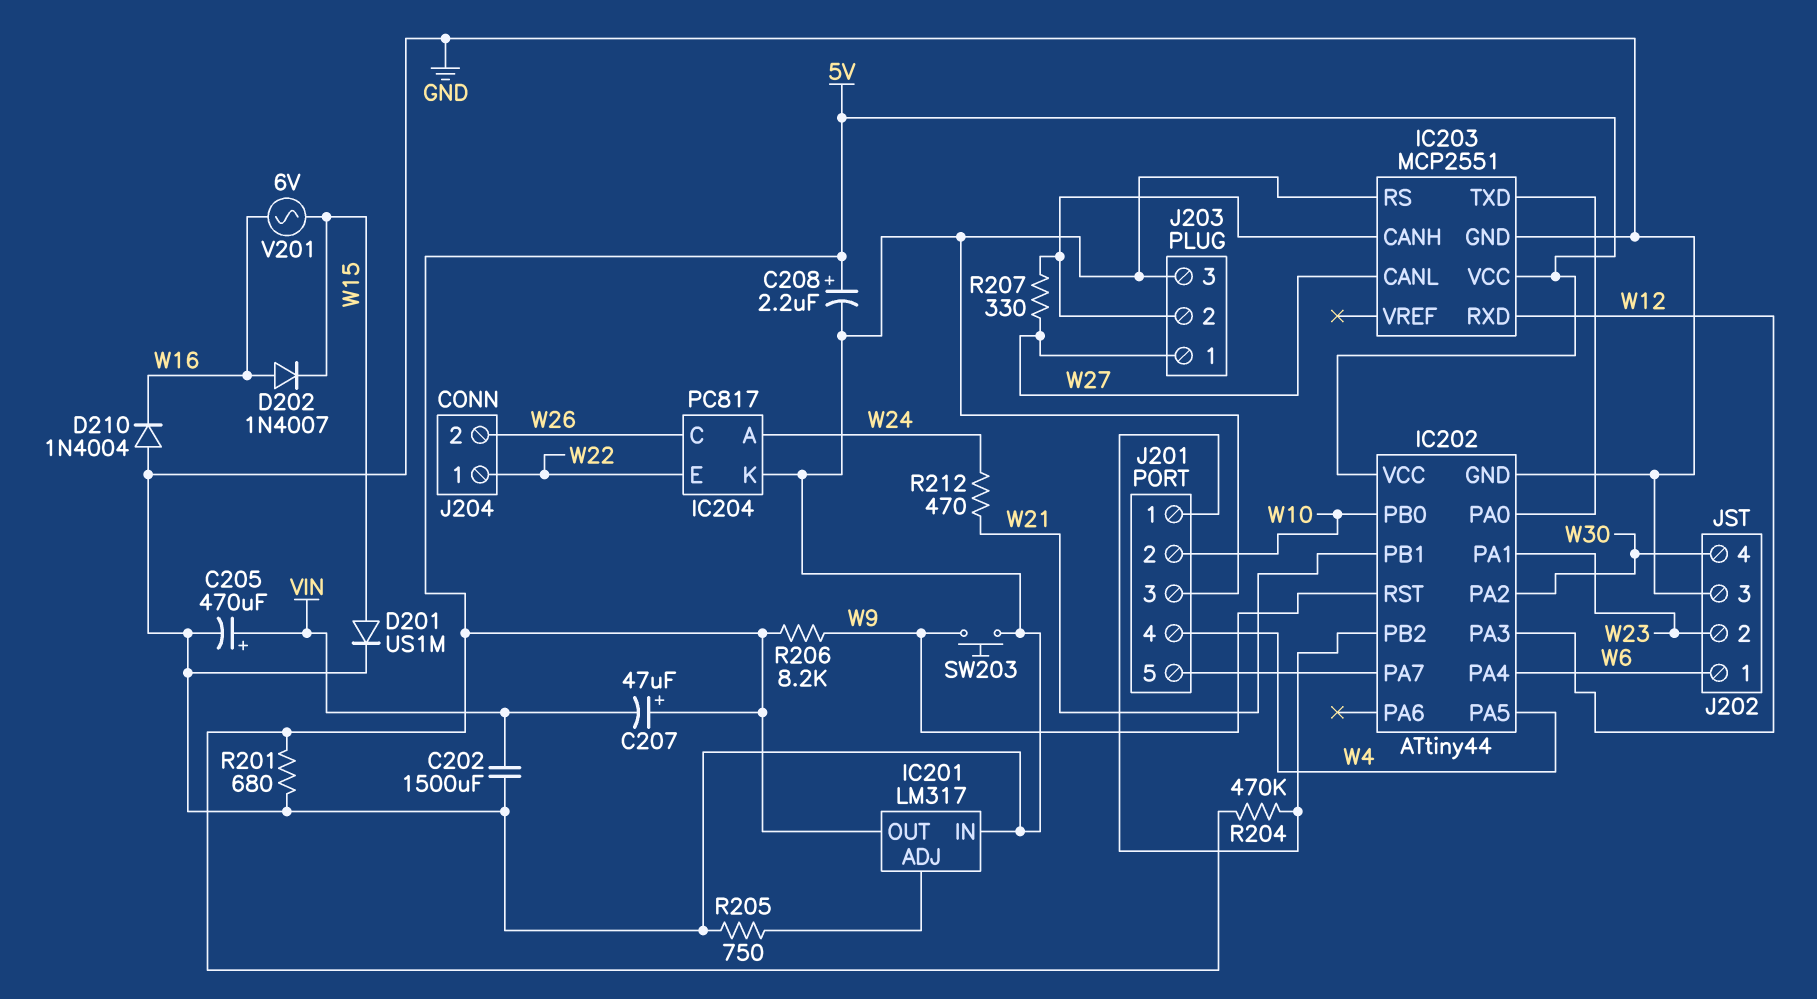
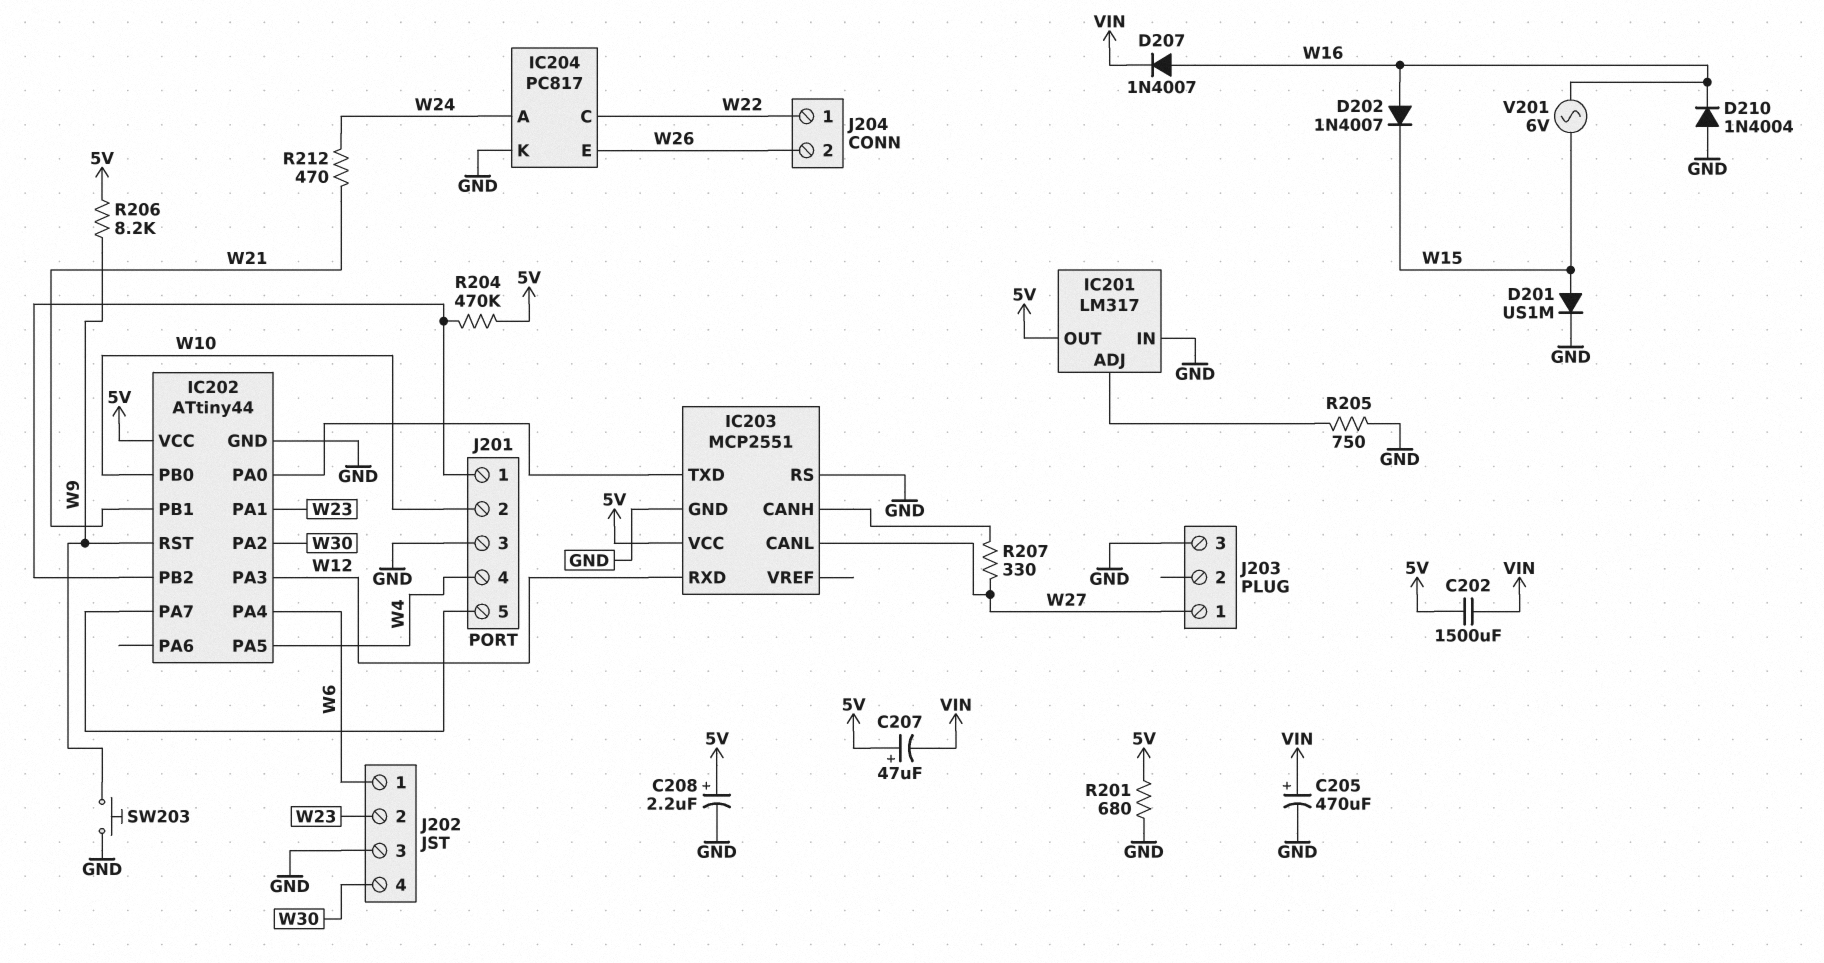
C202: 1500uF (GND, VIN) -> 1500uF (5V, VIN)
D207: none -> diode 1N4007 (A W16, K VIN)
IC204 pin C: W26 -> W22
IC204 pin E: W22 -> W26
J203 pin 2: IC203/CANH -> none

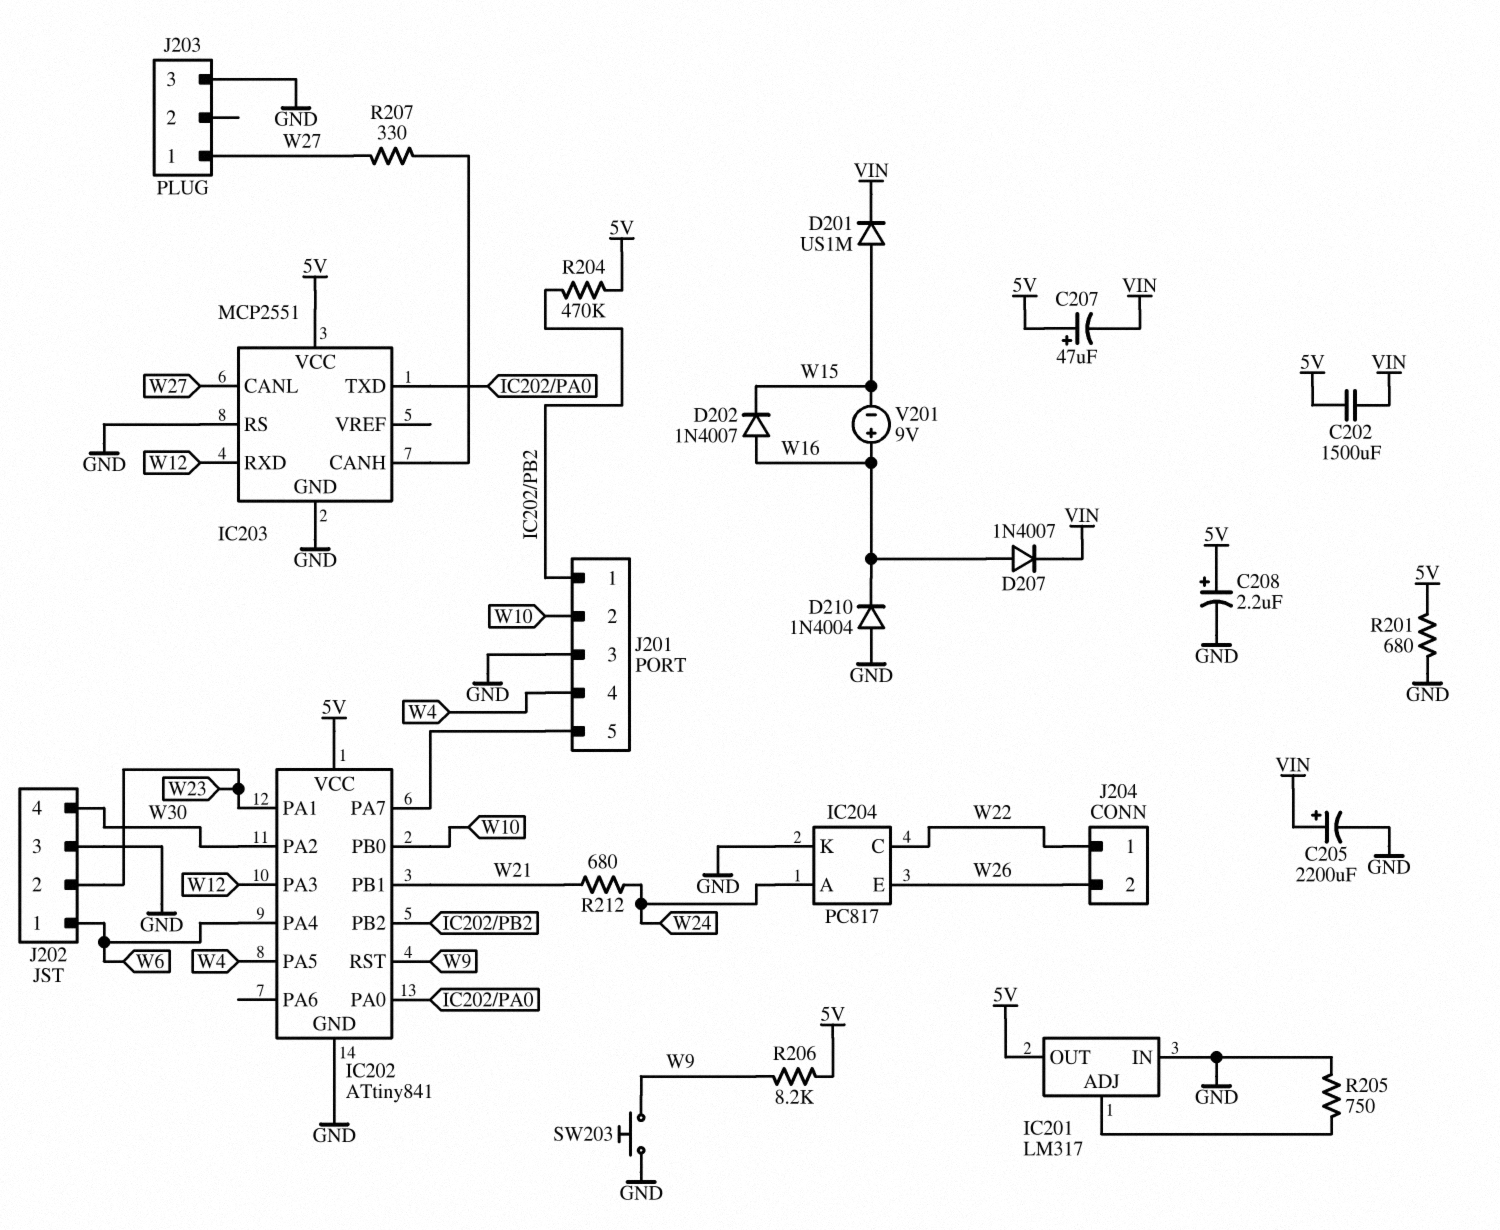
C205: 470uF (plus VIN, minus GND) -> 2200uF (plus VIN, minus GND)
D201: diode US1M (A W15, K GND) -> diode US1M (A W15, K VIN)
IC202: ATtiny44 -> ATtiny841
R212: 470 (W21, W24) -> 680 (W21, W24)
V201: AC 6V (W15, W16) -> 9V (plus W16, minus W15)

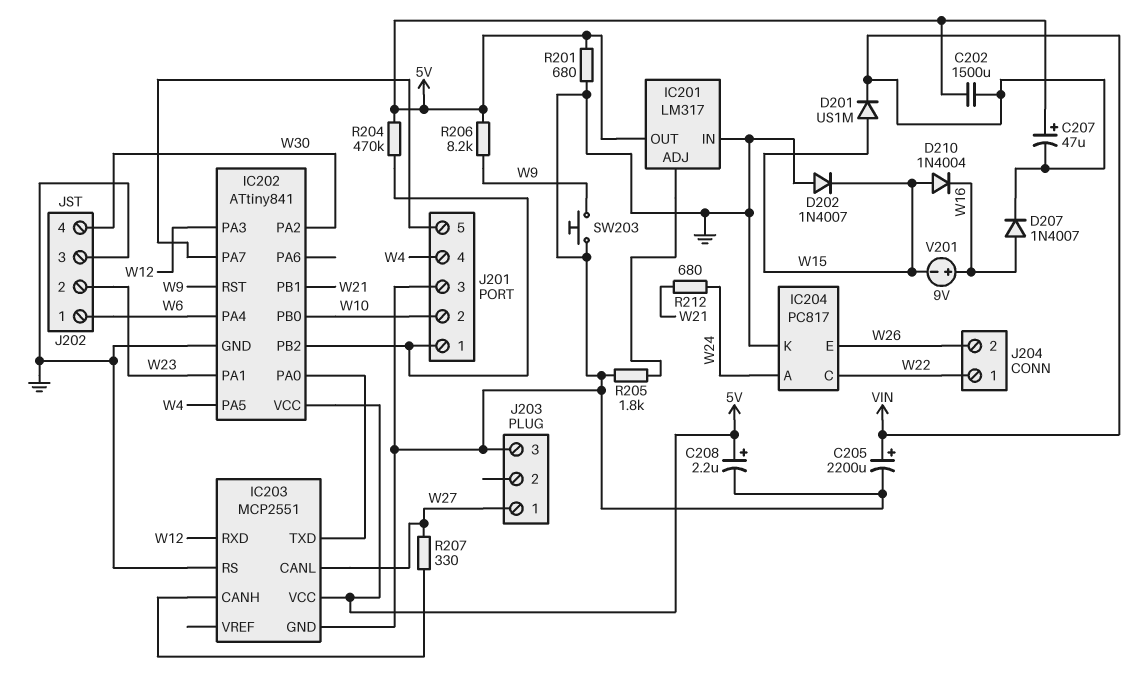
D202: diode 1N4007 (A W16, K W15) -> diode 1N4007 (A GND, K W15)
D210: diode 1N4004 (A GND, K W16) -> diode 1N4004 (A W15, K W16)
R205: 750 (GND, IC201/ADJ) -> 1.8k (GND, IC201/ADJ)

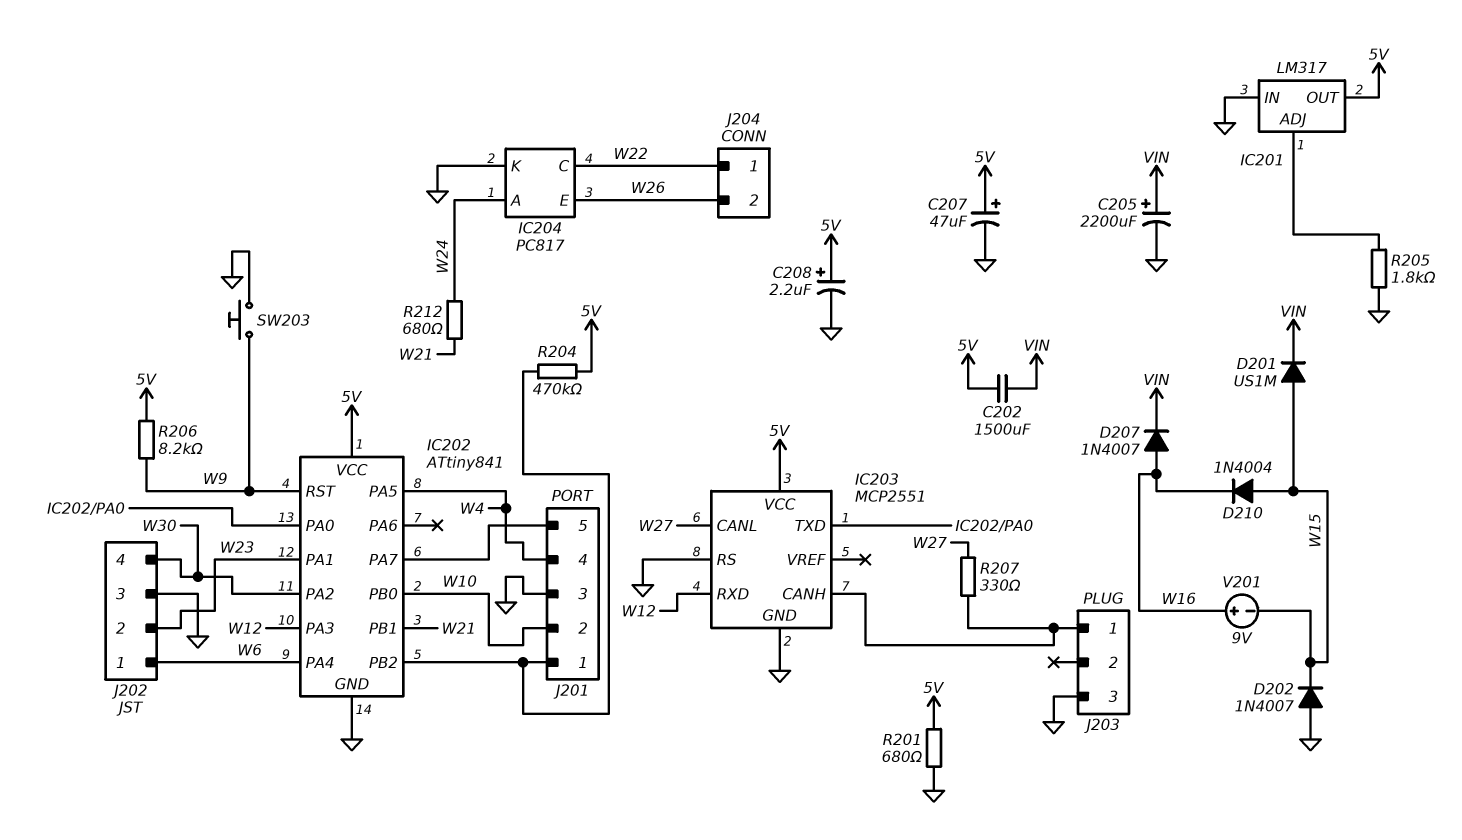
C207: 47uF (plus 5V, minus VIN) -> 47uF (plus 5V, minus GND)
J203 pin 1: W27 -> IC203/CANH

